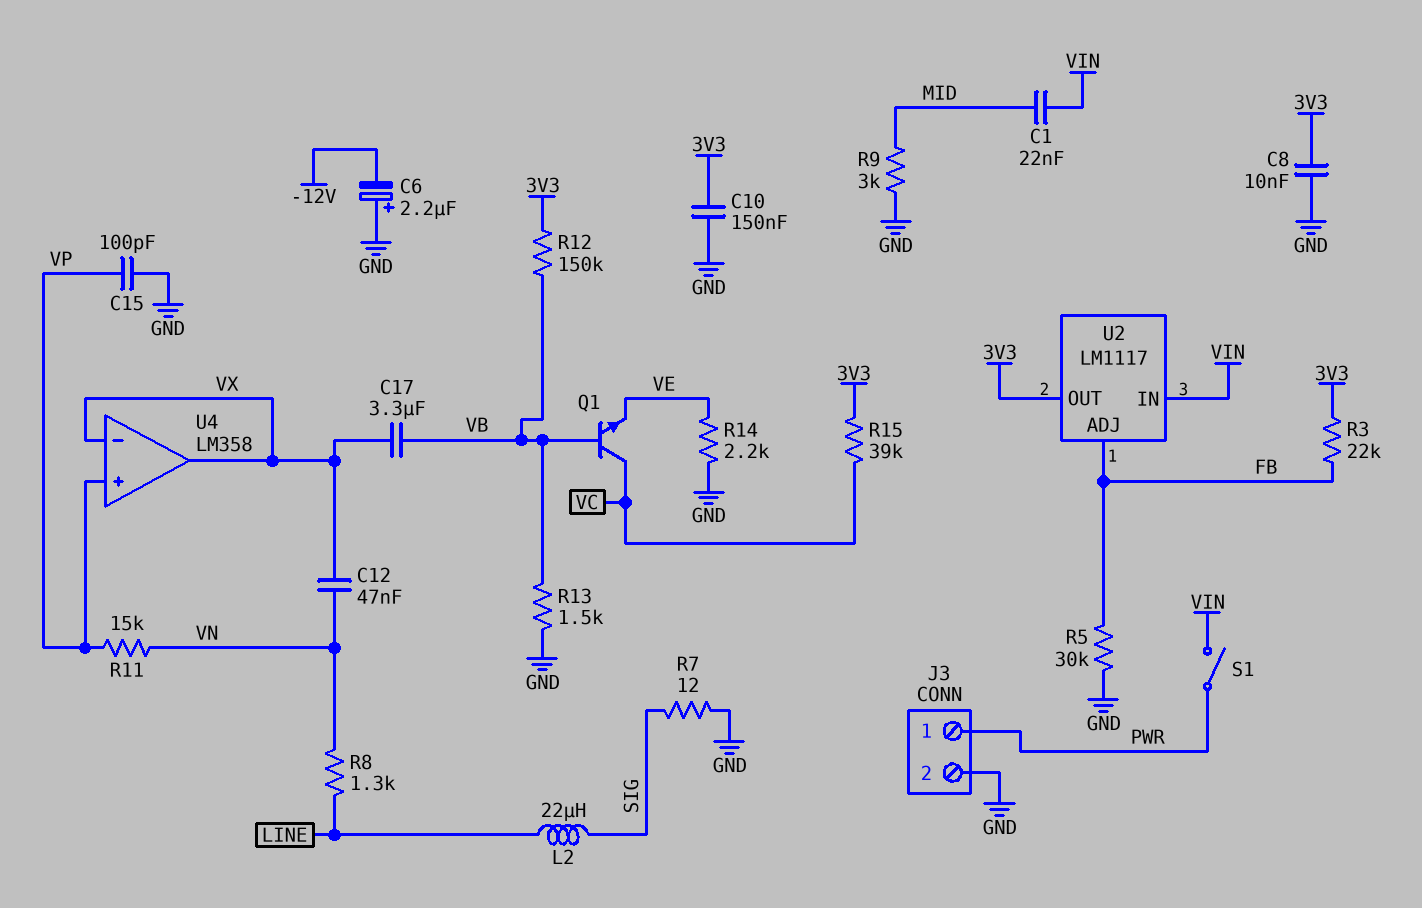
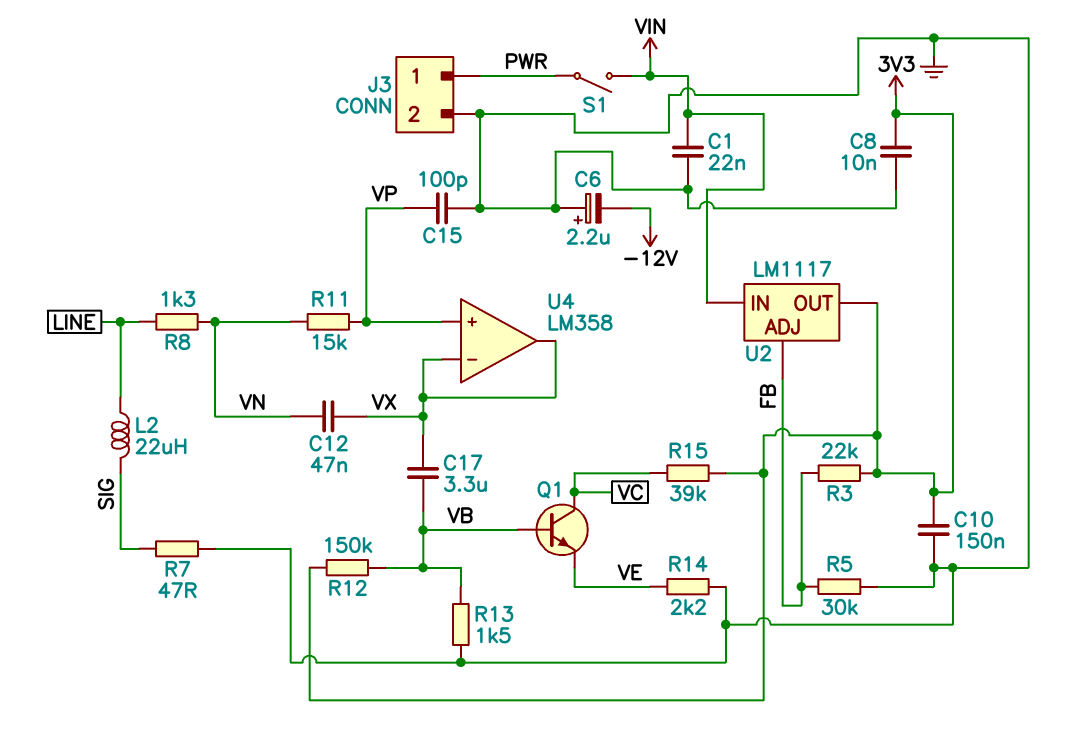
C1: 22nF (MID, VIN) -> 22nF (GND, VIN)
R7: 12 (GND, SIG) -> 47 (GND, SIG)
R9: 3k (GND, MID) -> none

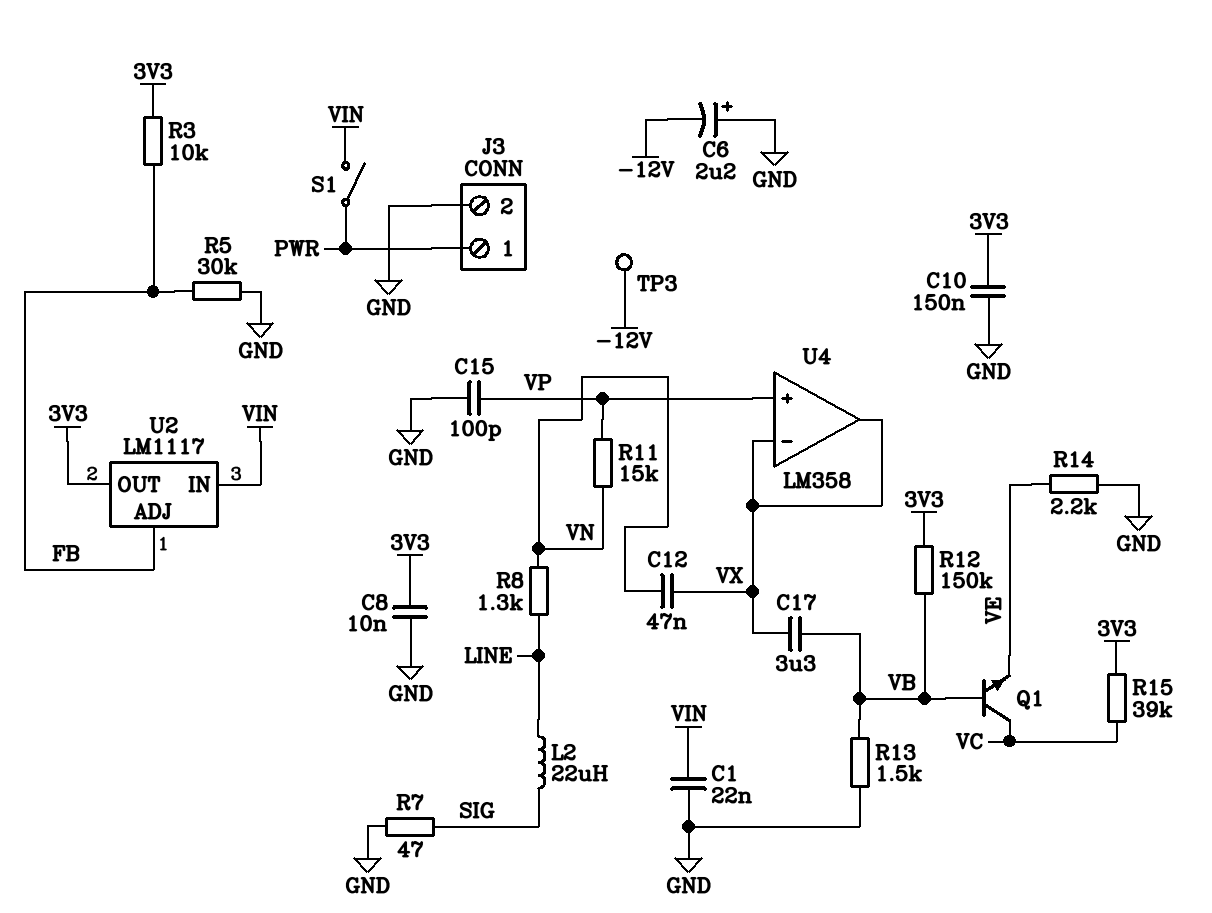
R3: 22k (3V3, FB) -> 10k (3V3, FB)
TP3: none -> test point (-12V)

